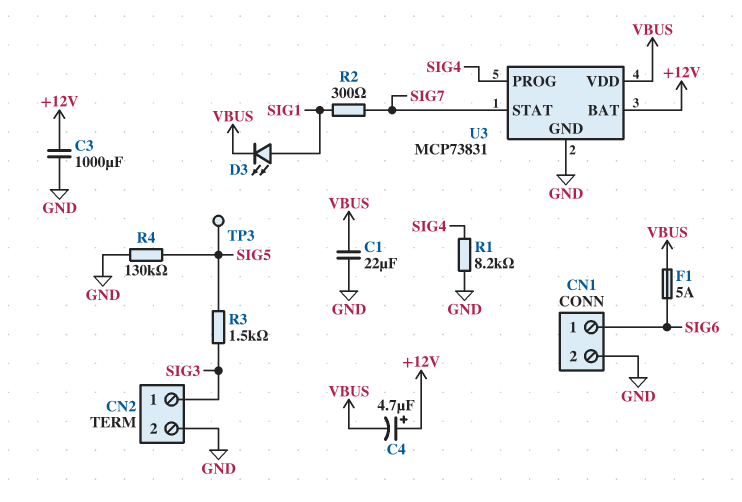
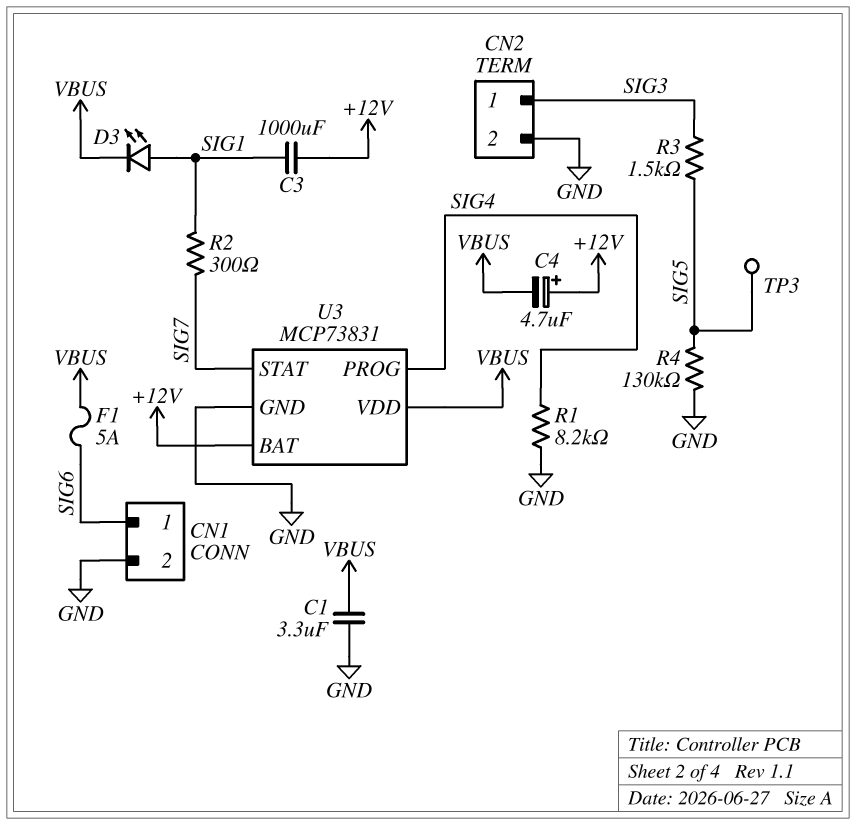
C1: 22uF (GND, VBUS) -> 3.3uF (GND, VBUS)
C3: 1000uF (+12V, GND) -> 1000uF (+12V, SIG1)

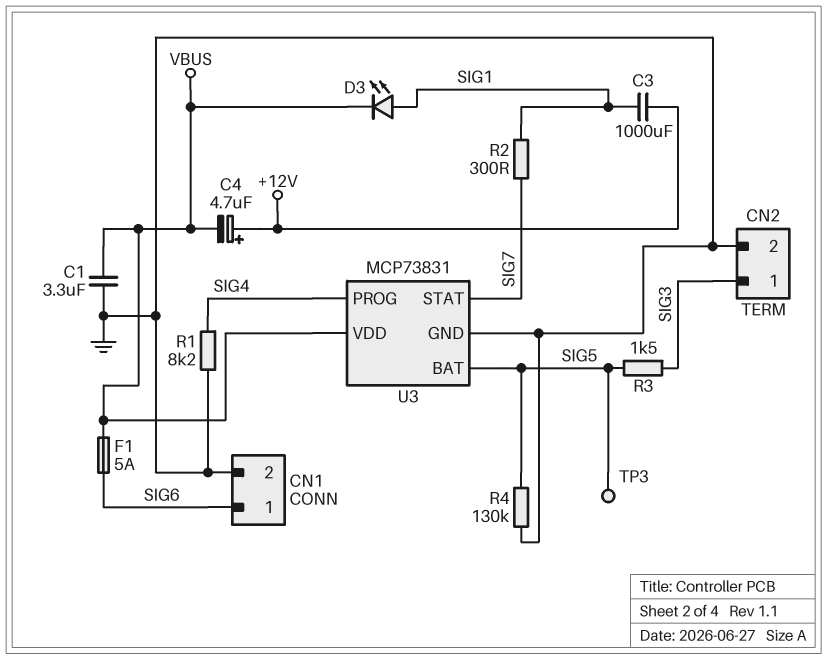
U3 pin BAT: +12V -> SIG5

